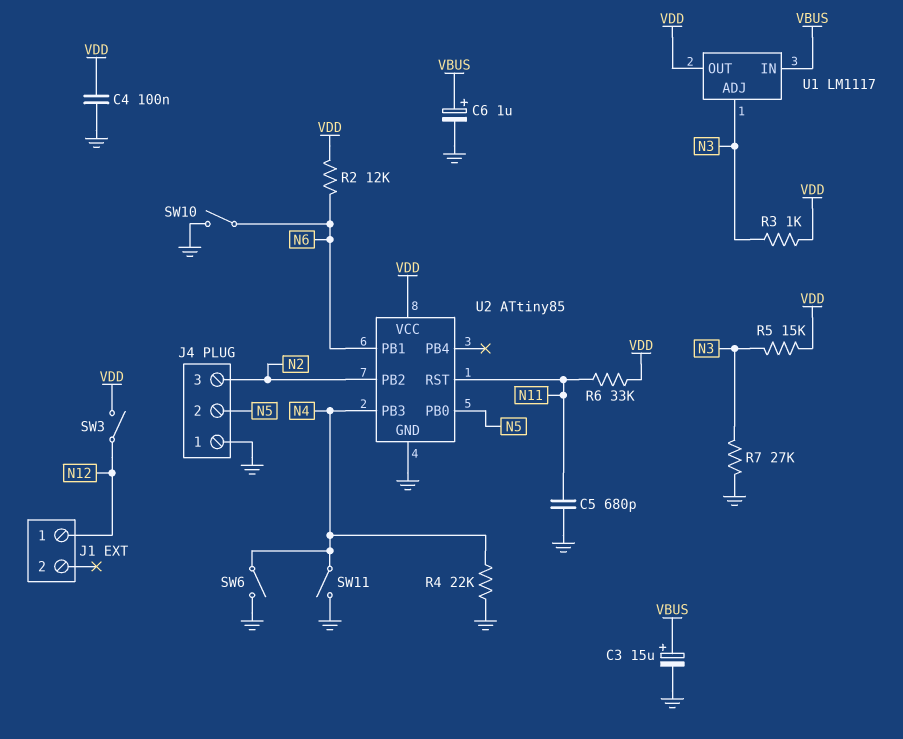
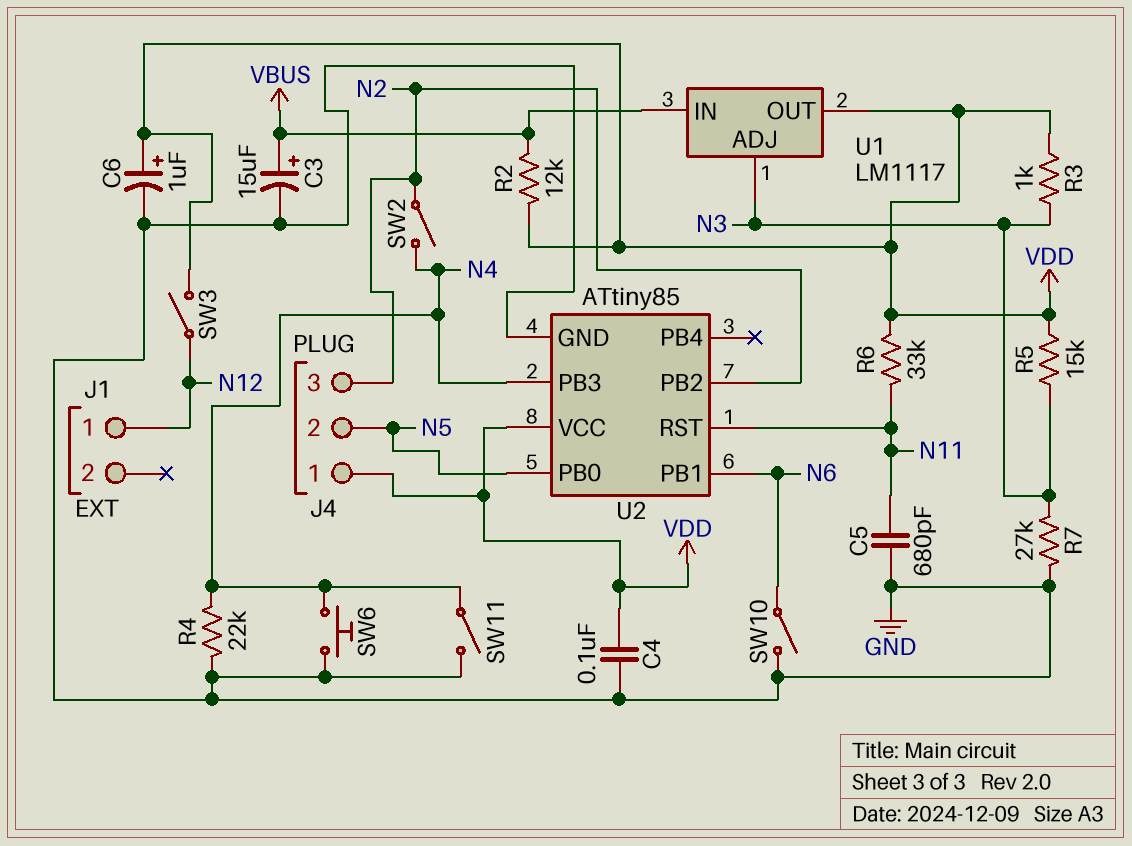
C6: 1uF (plus VBUS, minus GND) -> 1uF (plus VDD, minus GND)
J4 pin 1: GND -> VDD
R2: 12k (N6, VDD) -> 12k (VBUS, VDD)
SW2: none -> switch (N2, N4)
SW6: switch (GND, N4) -> button (GND, N4)

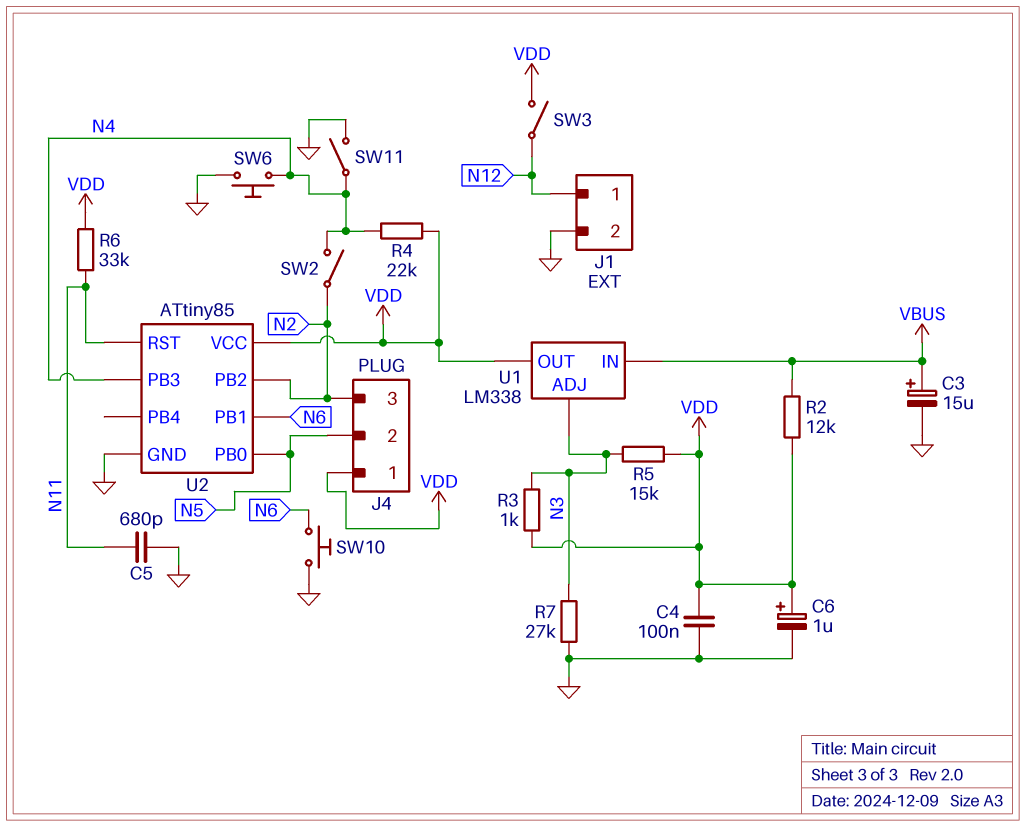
J1 pin 2: none -> GND
R4: 22k (GND, N4) -> 22k (N4, VDD)
SW10: switch (GND, N6) -> button (GND, N6)
U1: LM1117 -> LM338

